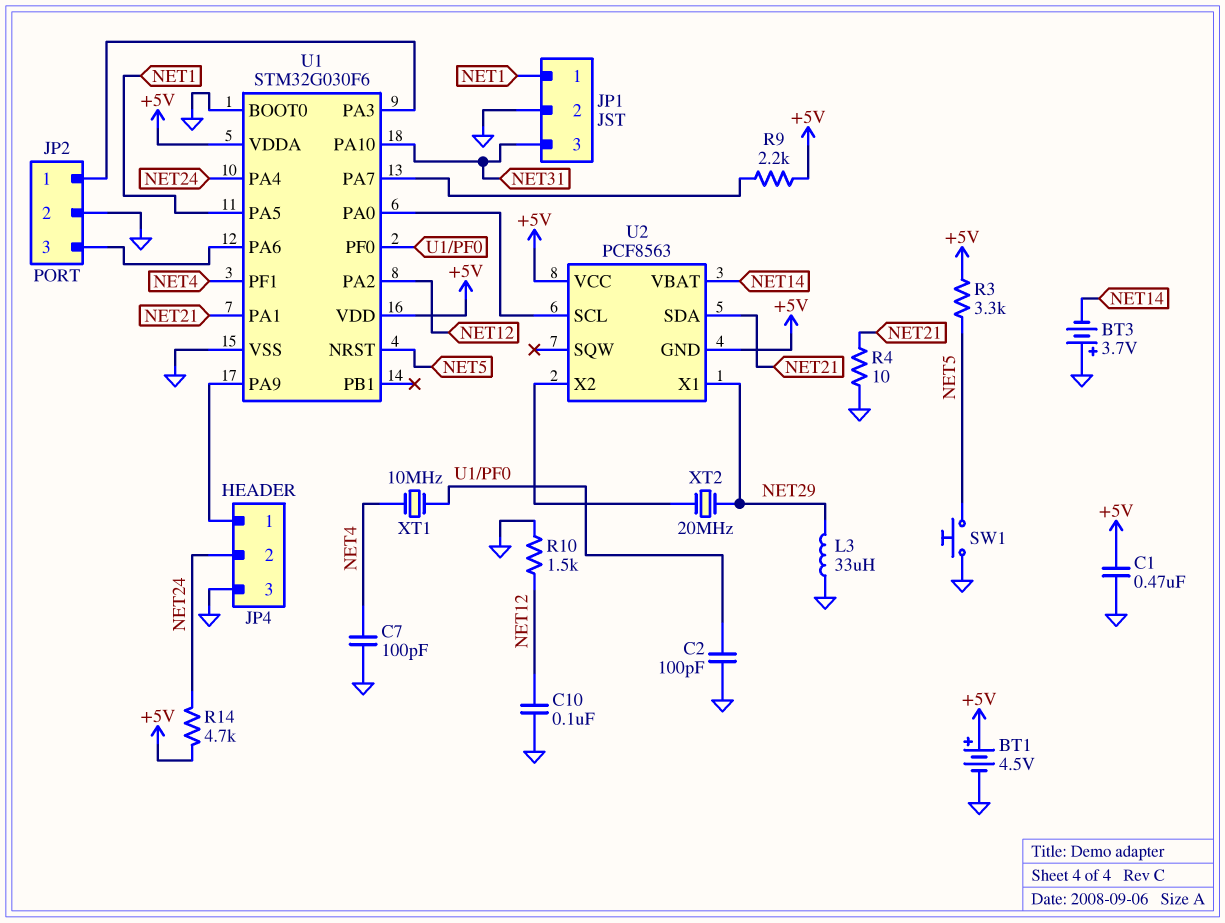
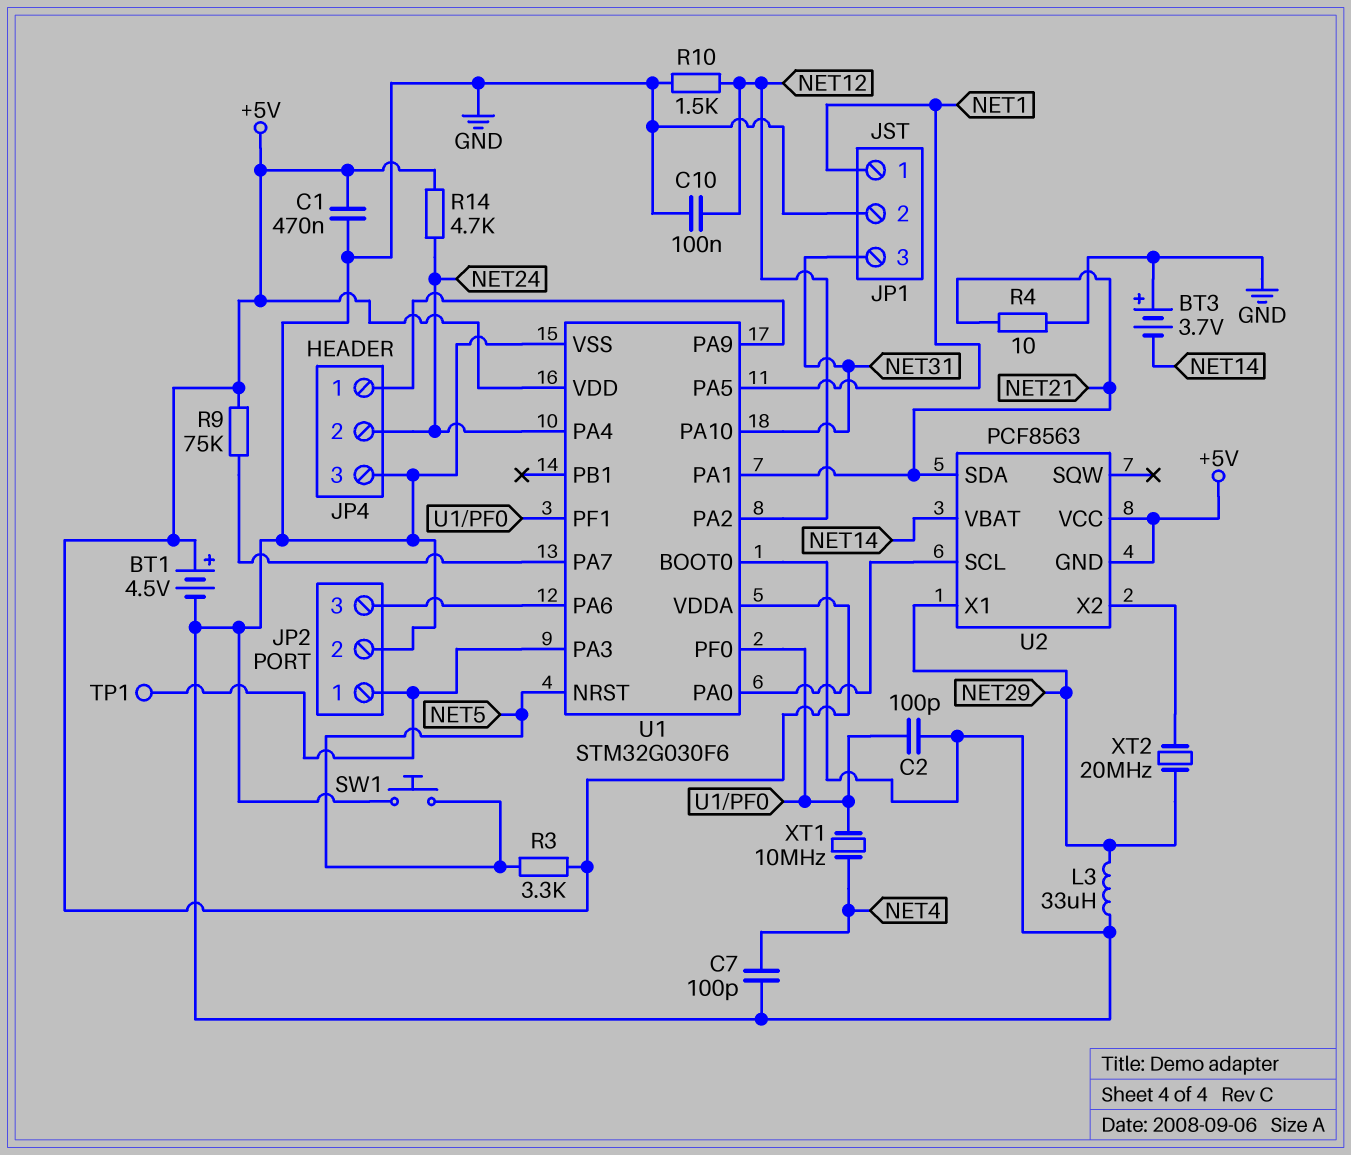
R9: 2.2k (+5V, U1/PA7) -> 75k (+5V, U1/PA7)
TP1: none -> test point (JP2/1)
U1 pin PF1: NET4 -> U1/PF0

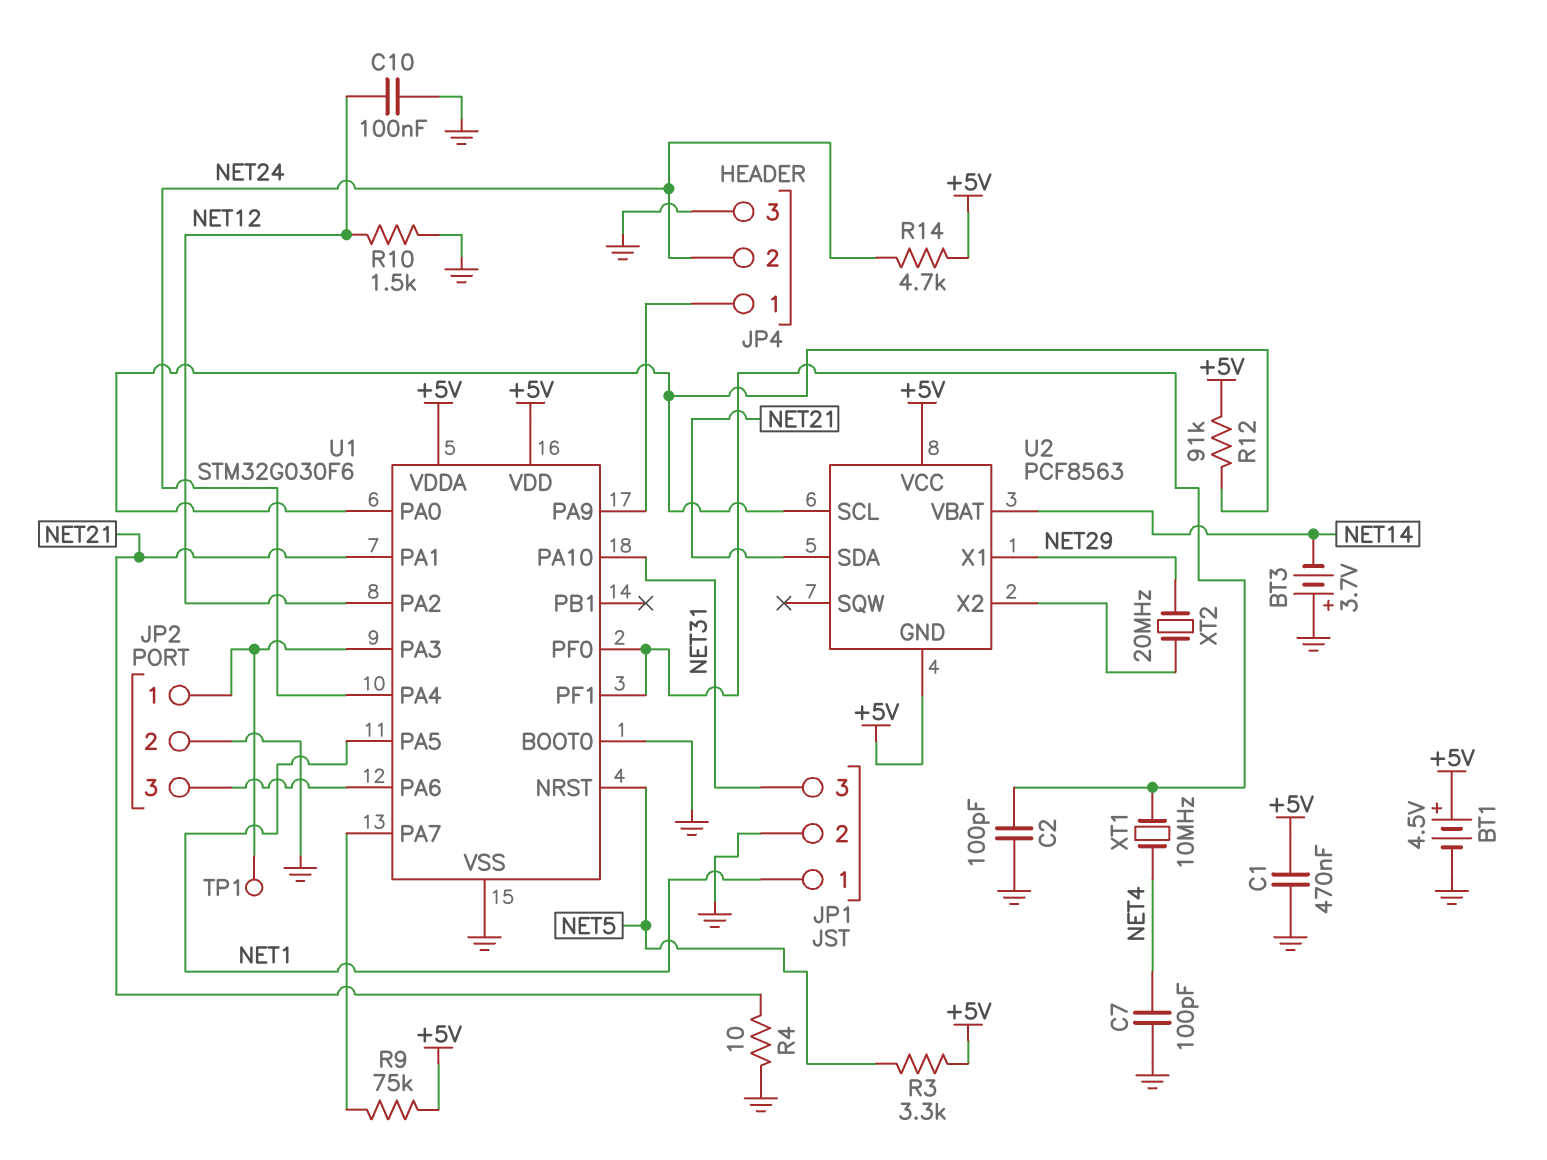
L3: 33uH (GND, NET29) -> none
R12: none -> 91k (+5V, U1/PA0)
SW1: button (GND, NET5) -> none

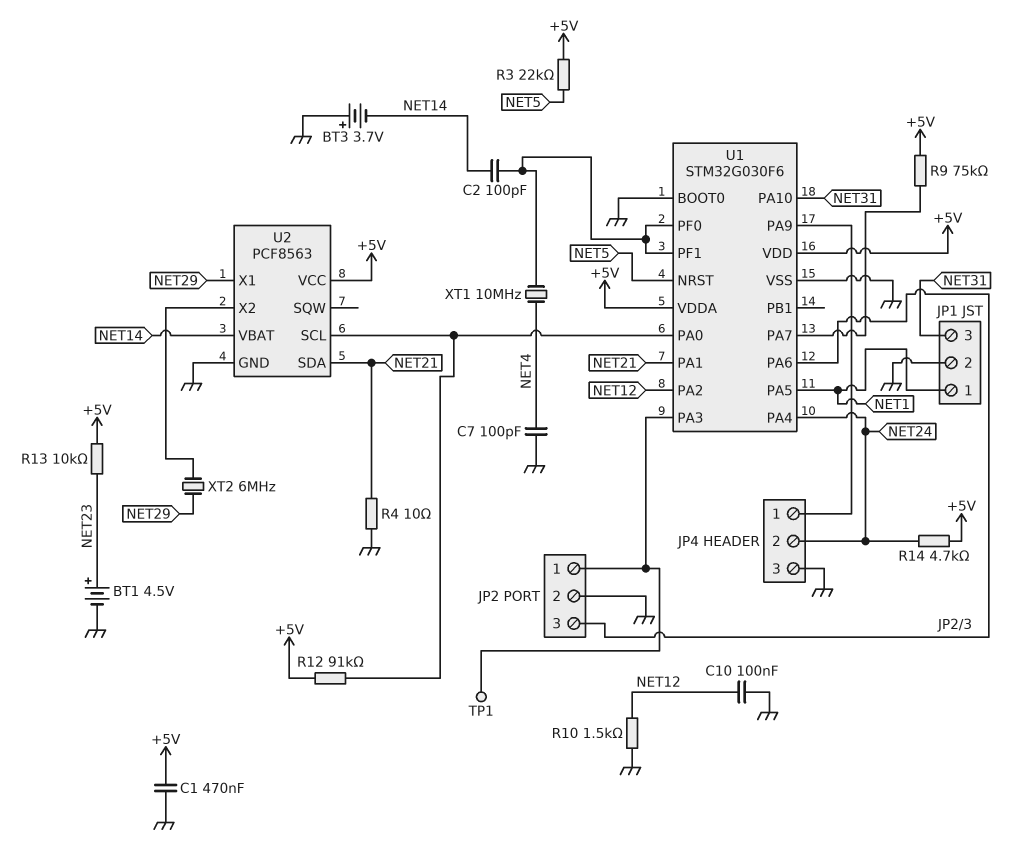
BT1: 4.5V (plus +5V, minus GND) -> 4.5V (plus NET23, minus GND)
C2: 100pF (GND, U1/PF0) -> 100pF (NET14, U1/PF0)
R3: 3.3k (+5V, NET5) -> 22k (+5V, NET5)
R13: none -> 10k (+5V, NET23)
U2 pin GND: +5V -> GND
XT2: 20MHz (NET29, U2/X2) -> 6MHz (NET29, U2/X2)

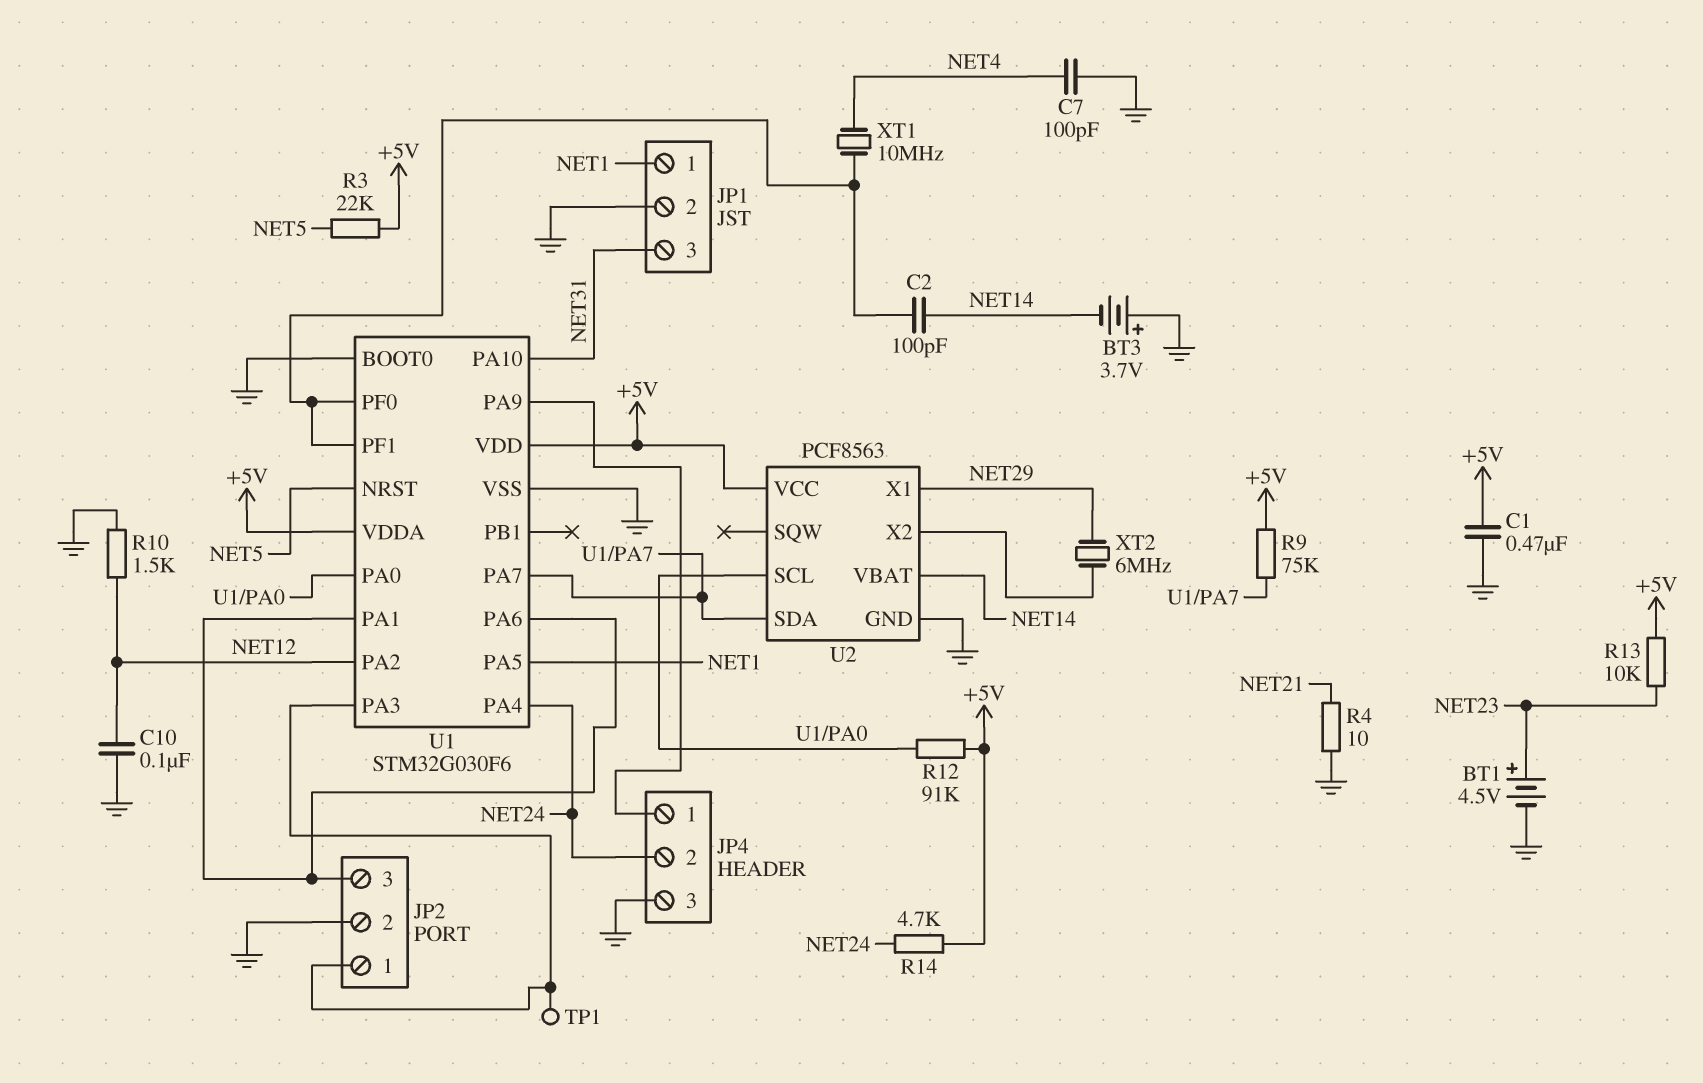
U1 pin PA1: NET21 -> JP2/3
U2 pin SDA: NET21 -> U1/PA7

